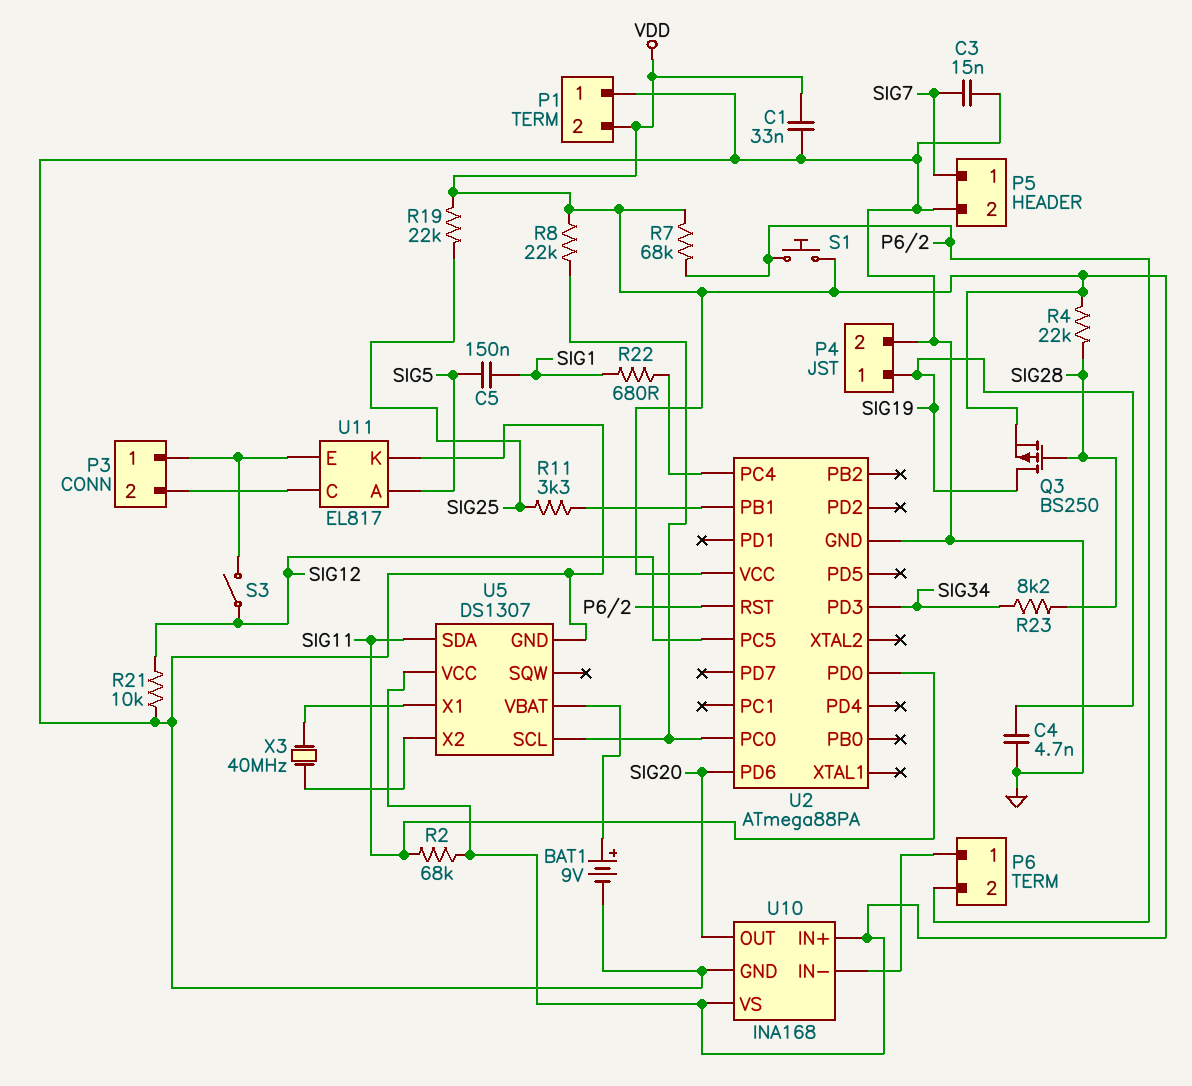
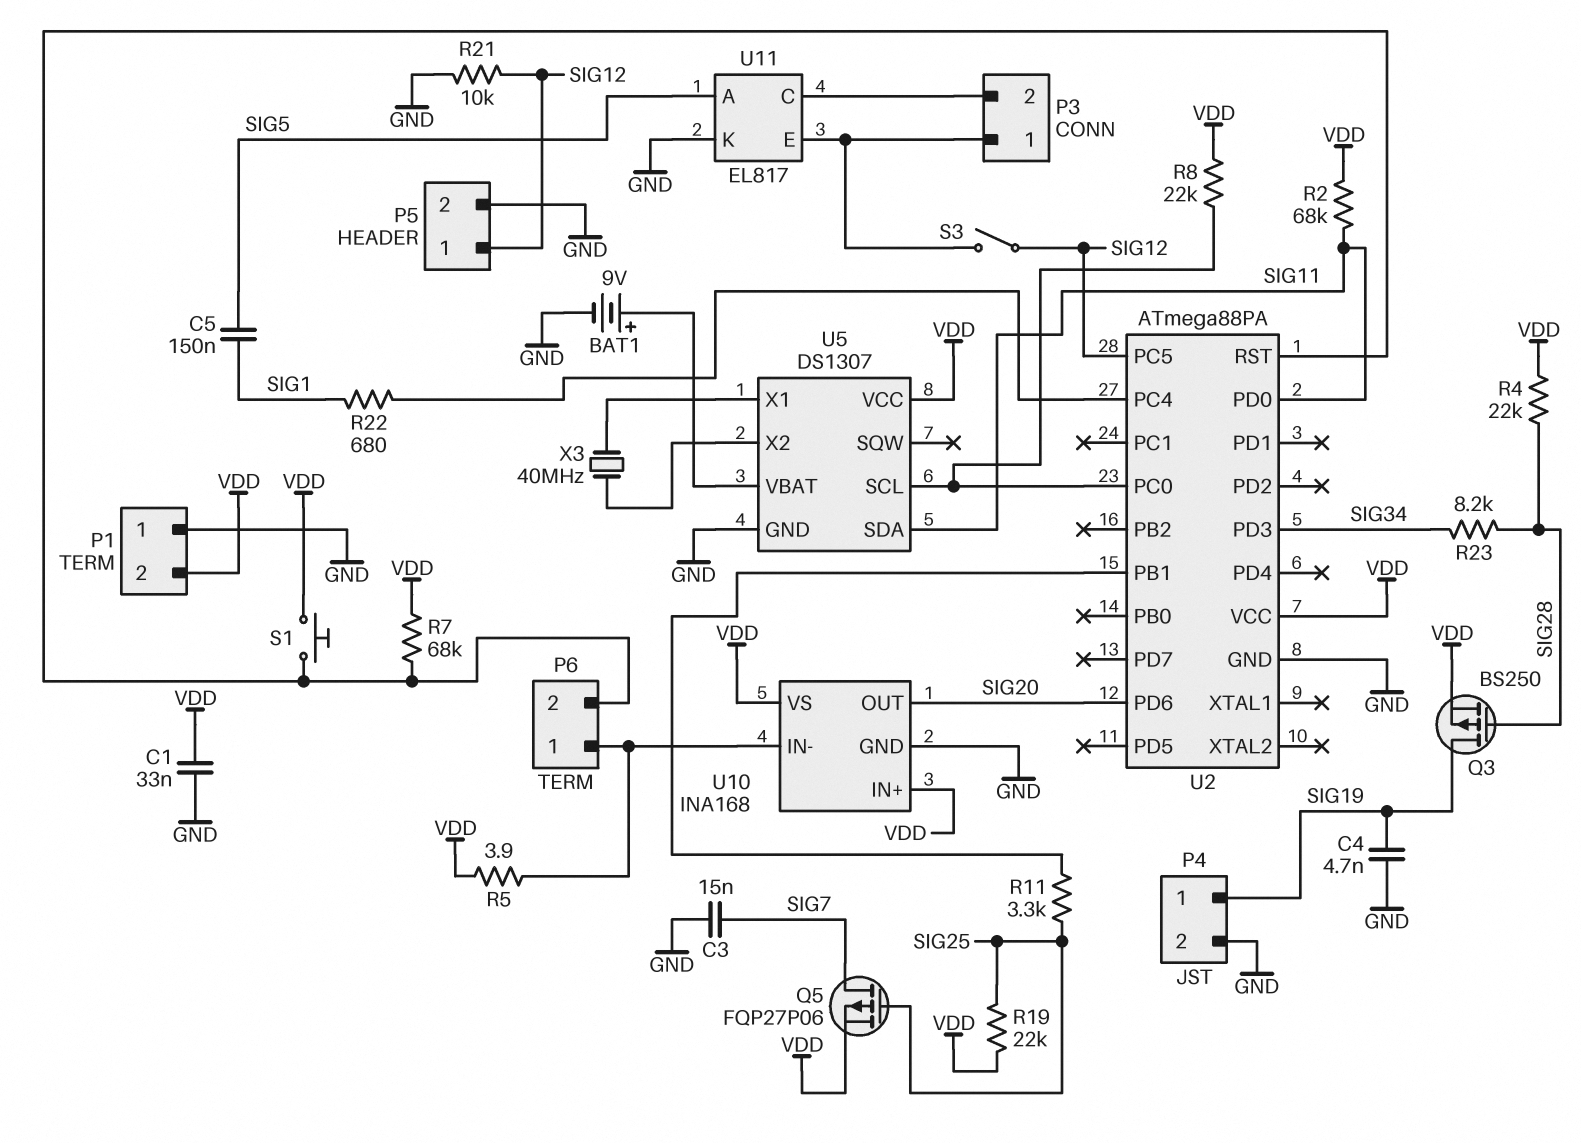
P5 pin 1: SIG7 -> SIG12
Q5: none -> PMOS FQP27P06 (G SIG25, D SIG7, S VDD)
R5: none -> 3.9 (P6/1, VDD)

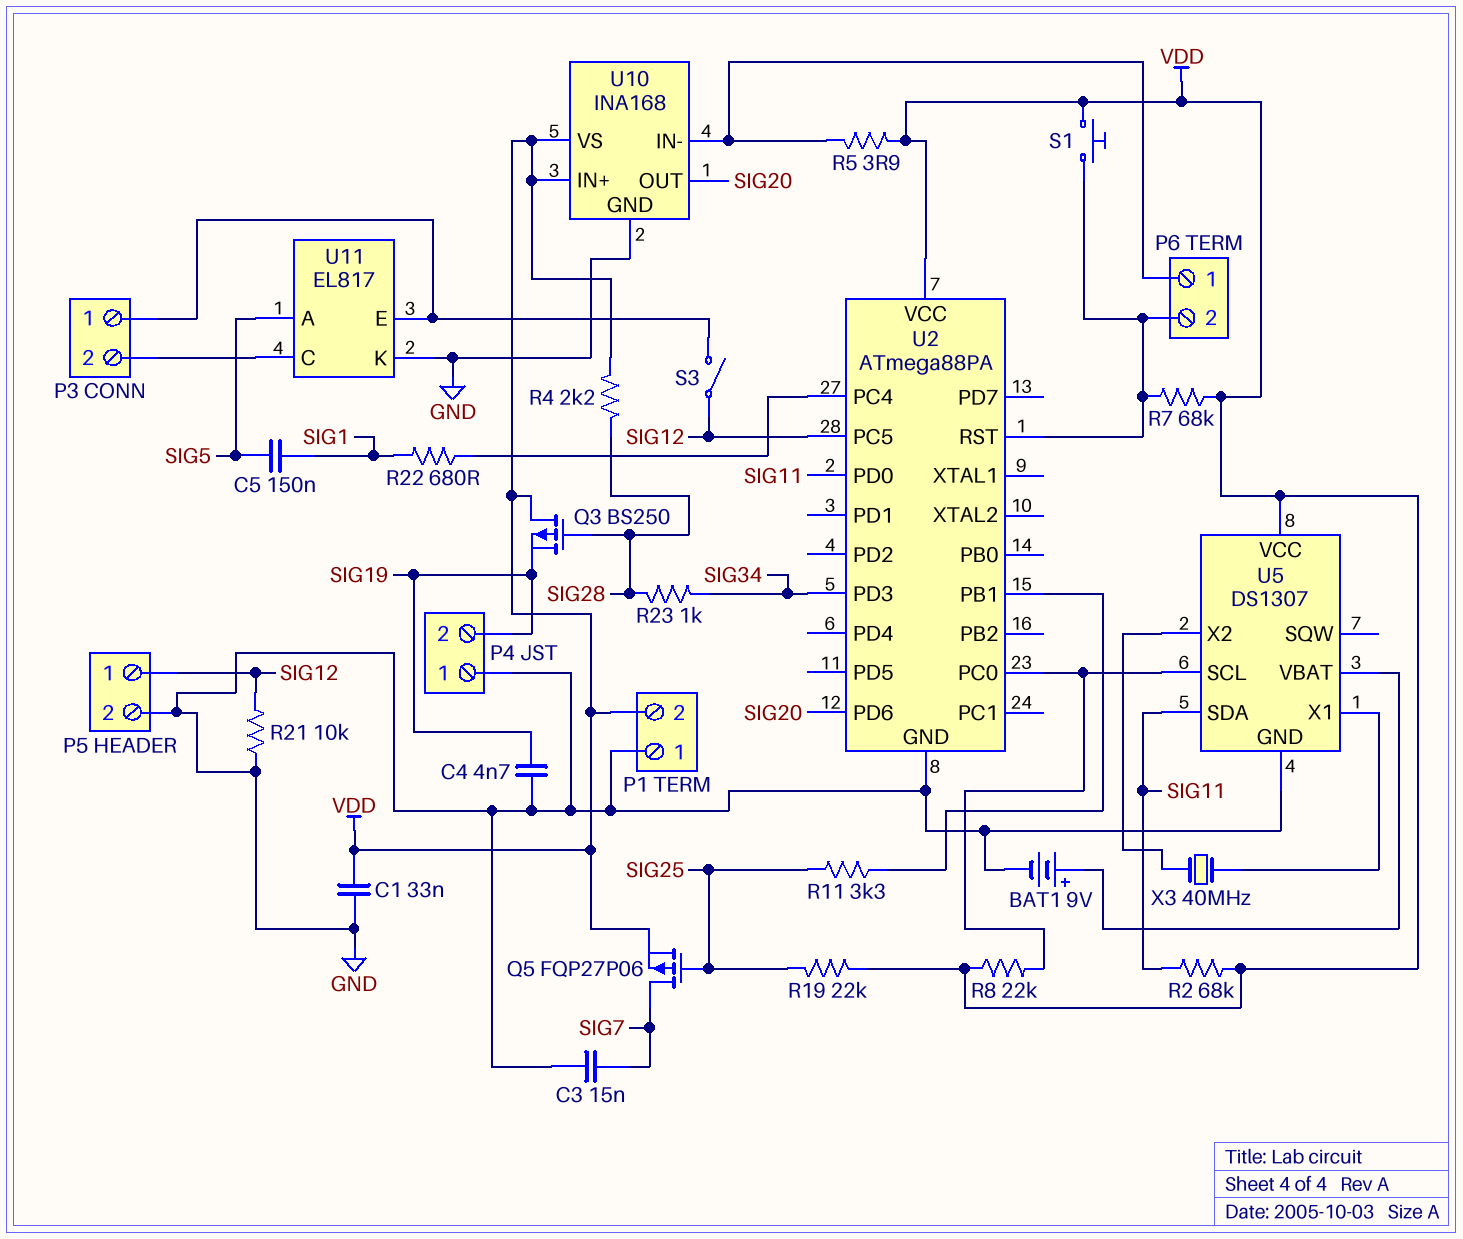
P4 pin 1: SIG19 -> GND
P4 pin 2: GND -> SIG19
Q3: PMOS BS250 (G SIG28, D SIG19, S VDD) -> PMOS BS250 (G SIG28, D VDD, S SIG19)
R4: 22k (SIG28, VDD) -> 2.2k (SIG28, VDD)
R23: 8.2k (SIG28, SIG34) -> 1k (SIG28, SIG34)

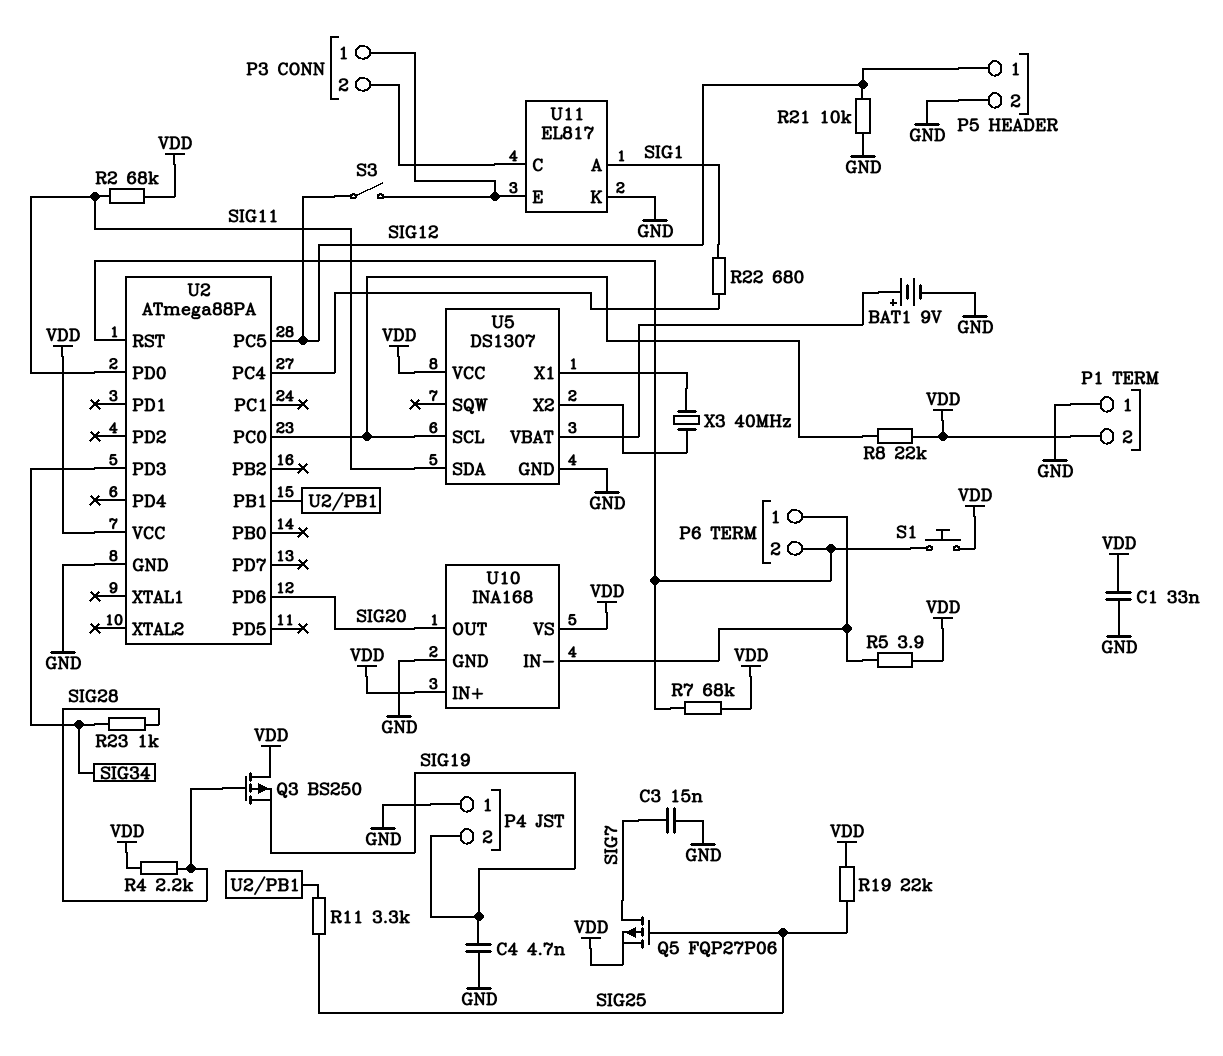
C5: 150nF (SIG1, SIG5) -> none
U11 pin A: SIG5 -> SIG1

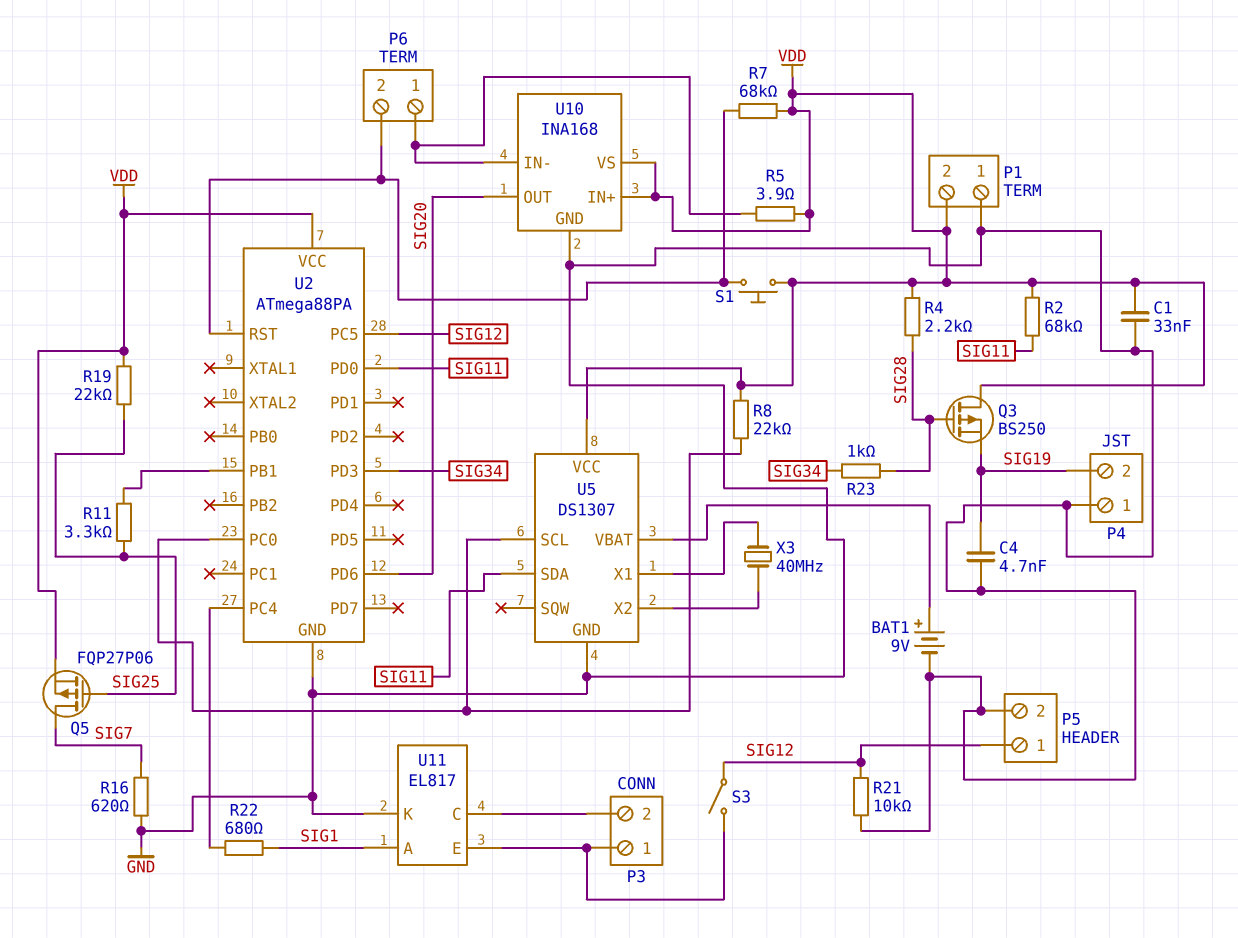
C3: 15nF (GND, SIG7) -> none
R16: none -> 620 (GND, SIG7)

